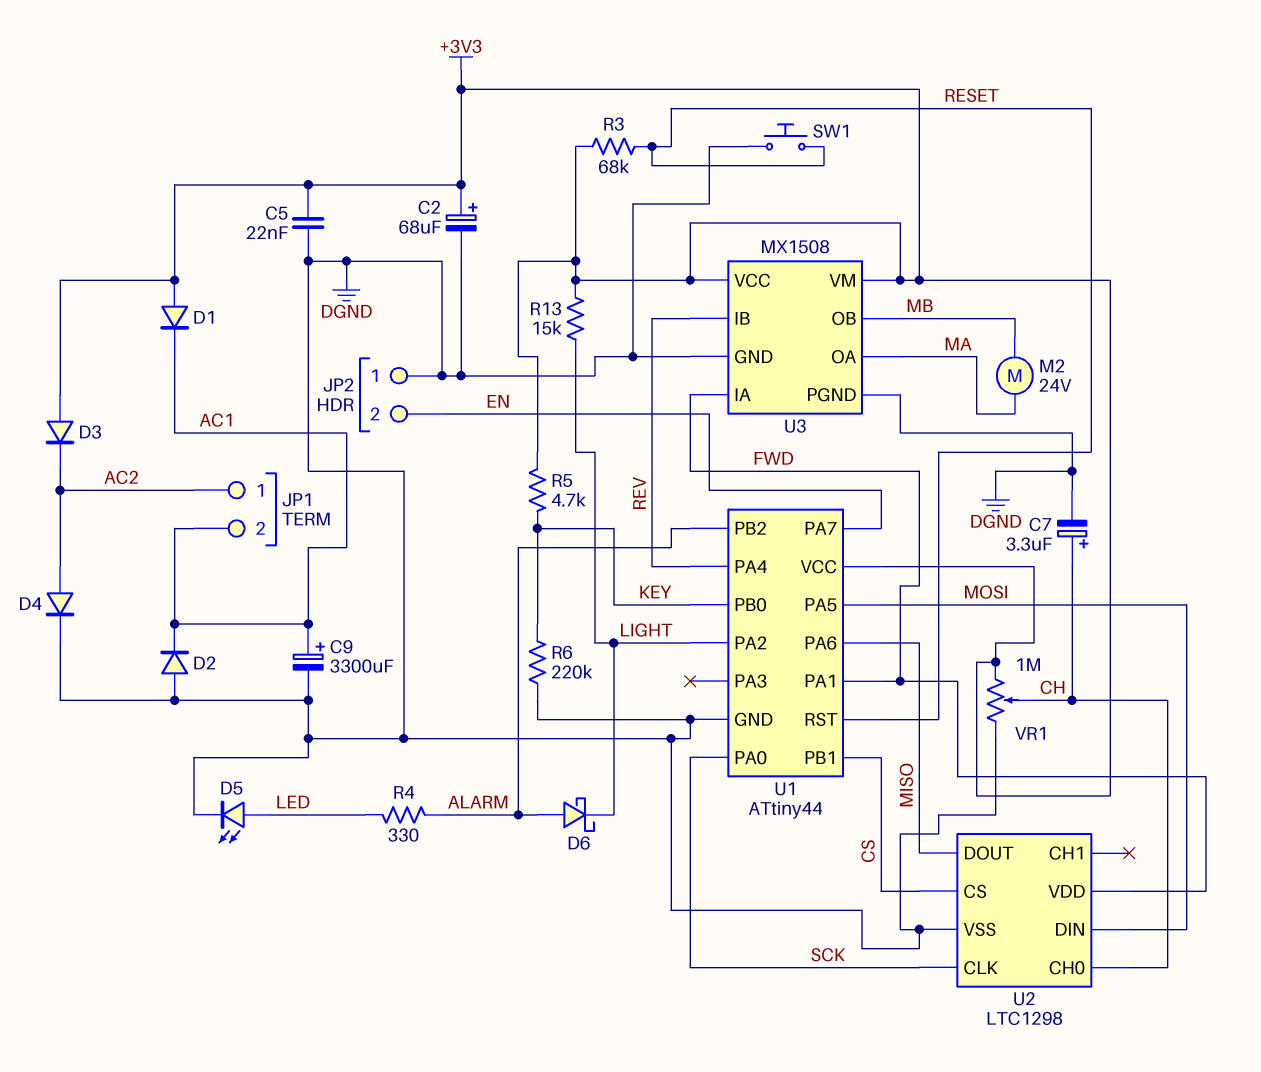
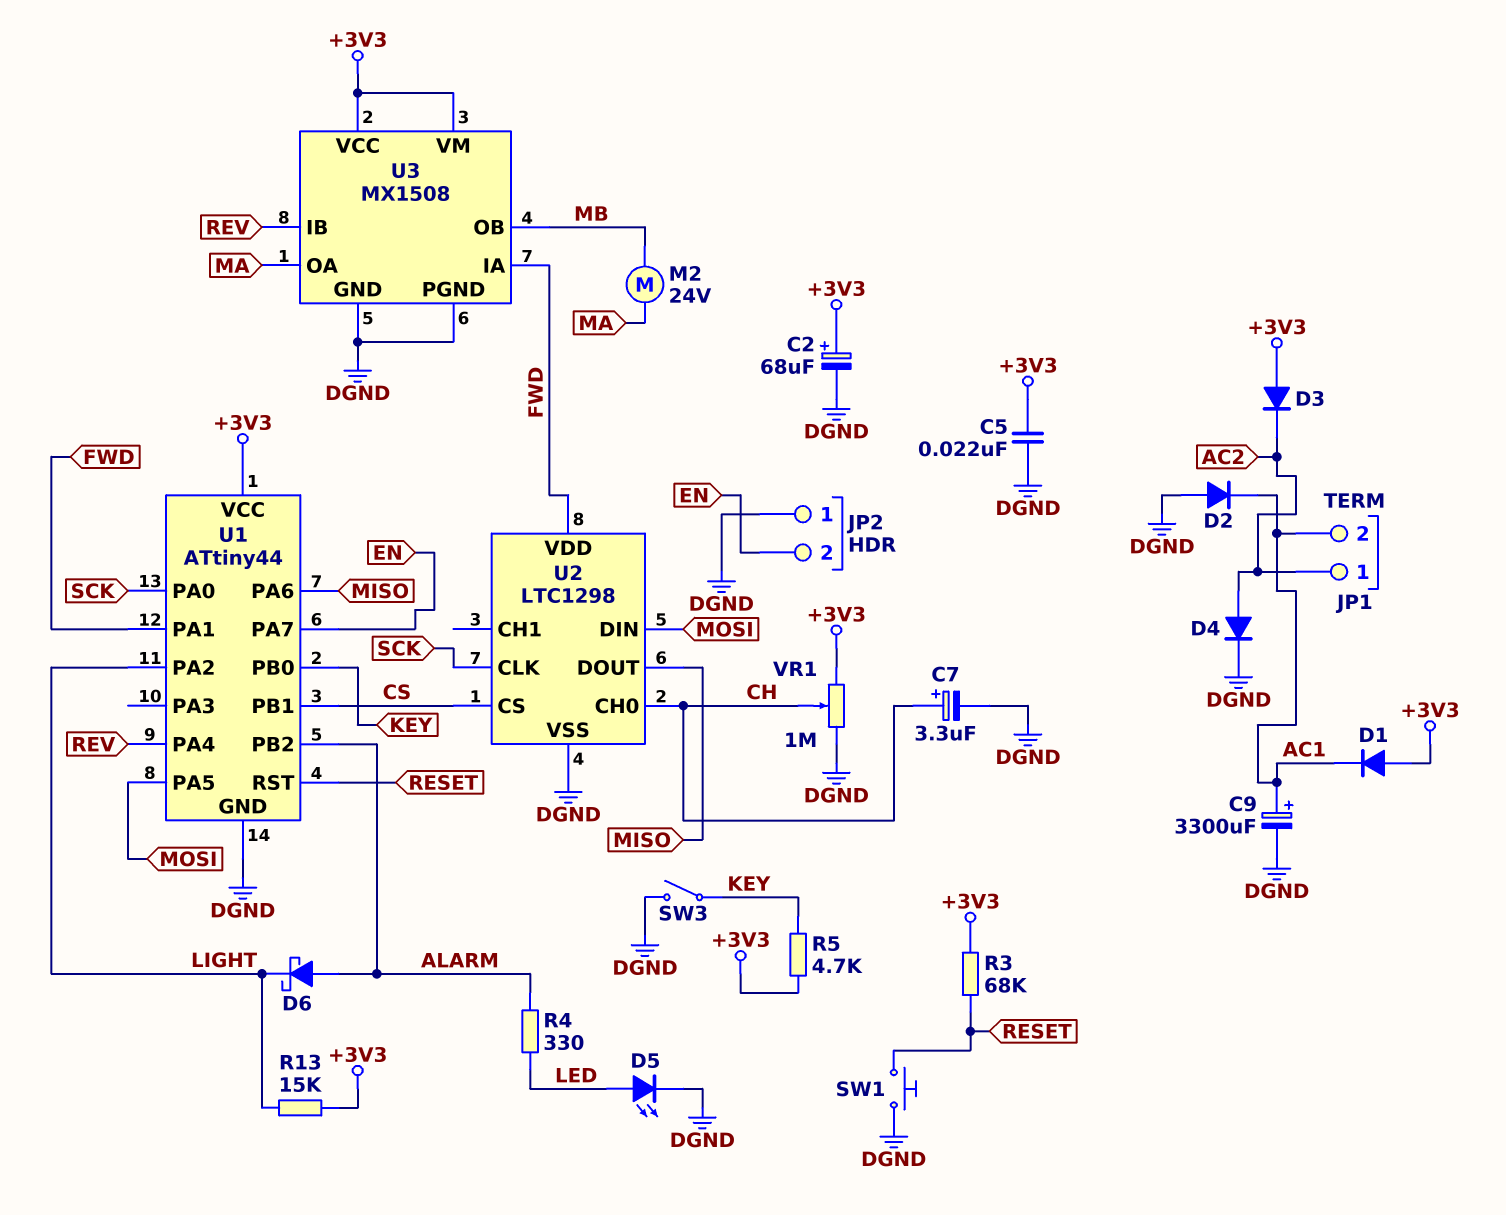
R6: 220k (DGND, KEY) -> none
SW3: none -> switch (DGND, KEY)

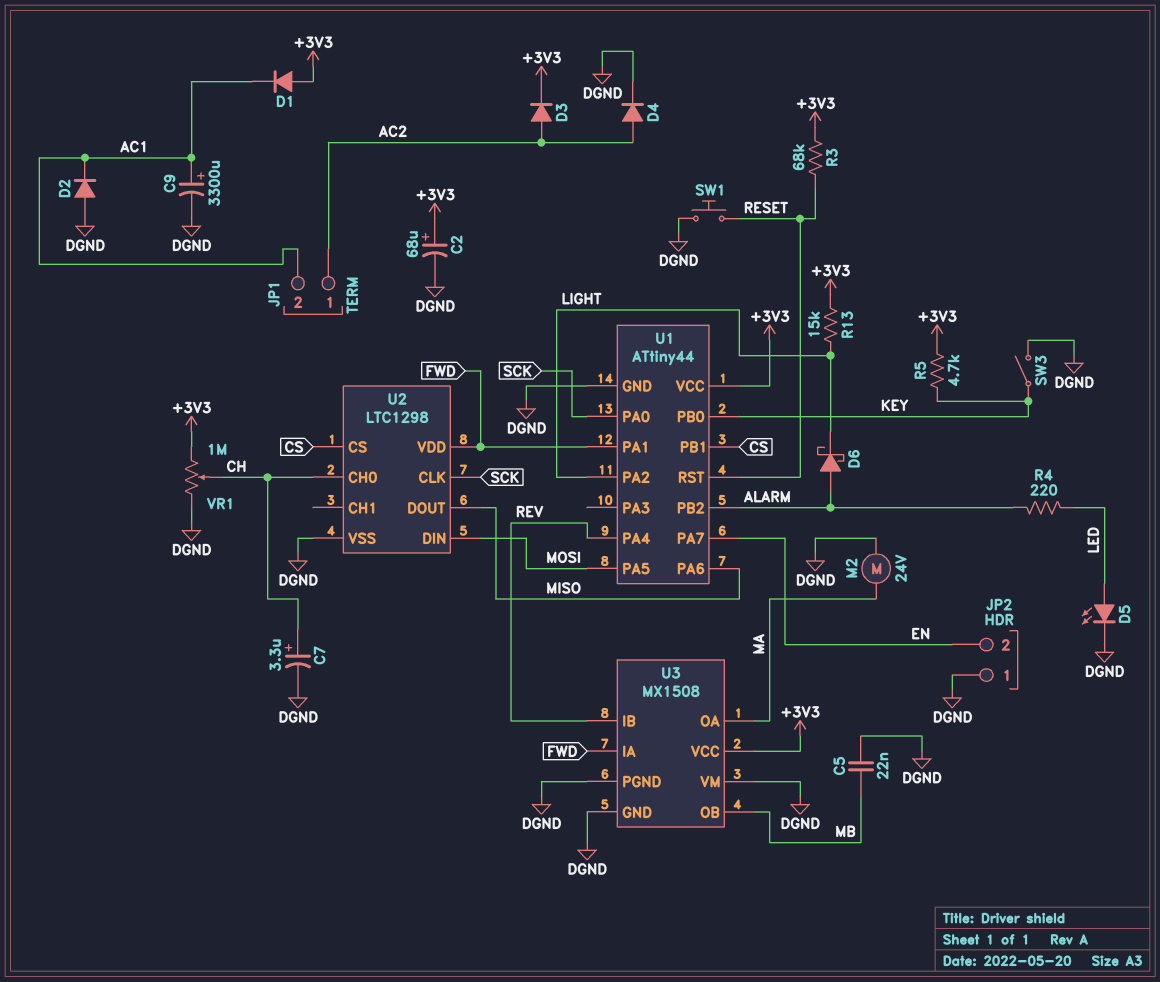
C5: 22nF (+3V3, DGND) -> 22nF (DGND, MB)
D3: diode (A +3V3, K AC2) -> diode (A AC2, K +3V3)
M2: motor 24V (MA, MB) -> motor 24V (DGND, MA)
R4: 330 (ALARM, LED) -> 220 (ALARM, LED)
U3 pin VM: +3V3 -> DGND

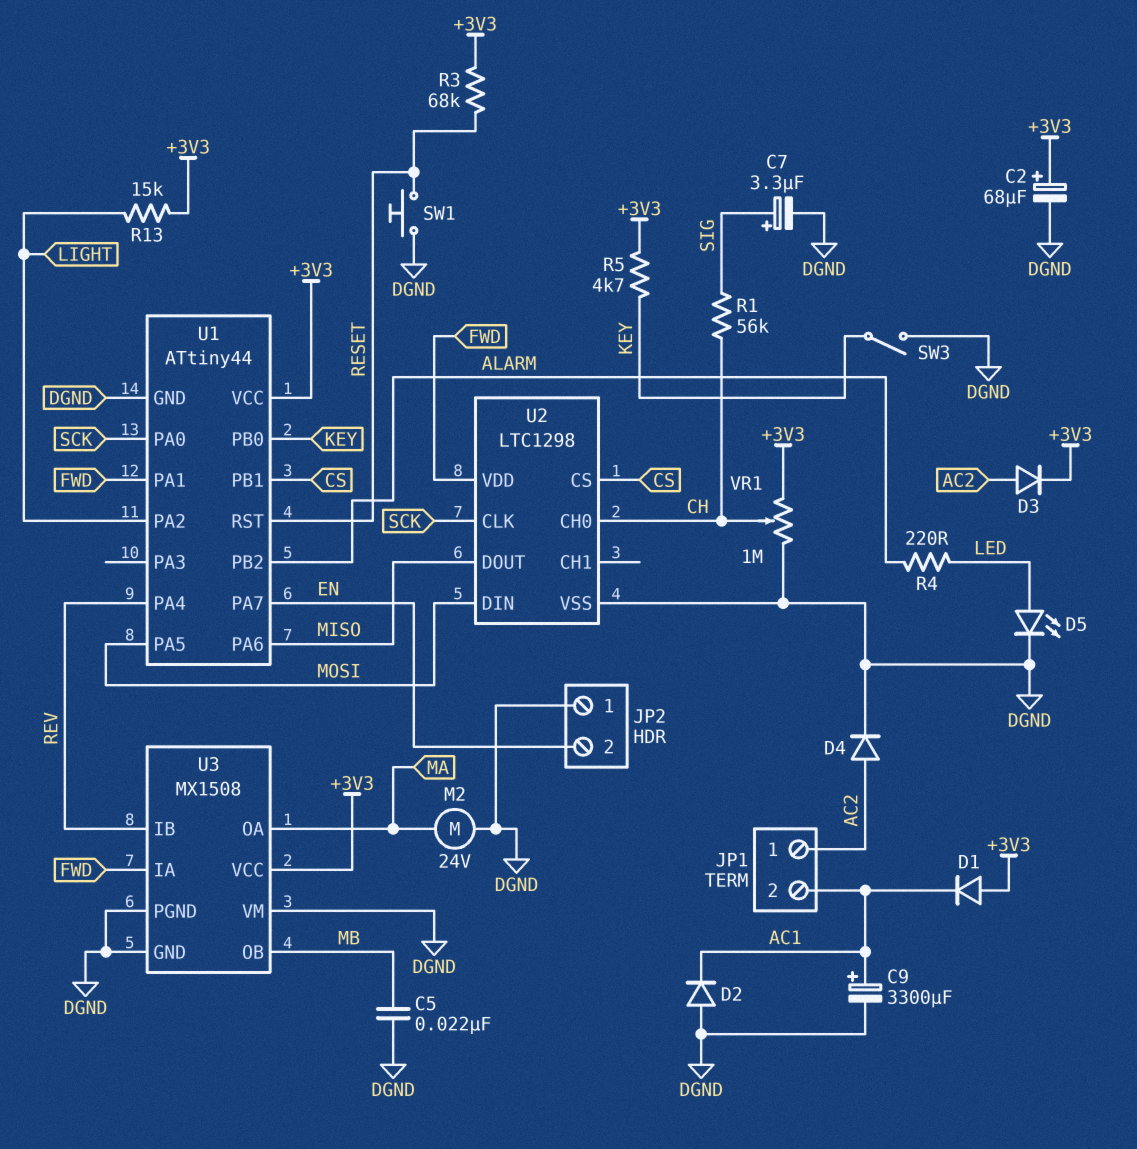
C7: 3.3uF (plus CH, minus DGND) -> 3.3uF (plus SIG, minus DGND)
D6: schottky (A ALARM, K LIGHT) -> none
R1: none -> 56k (CH, SIG)

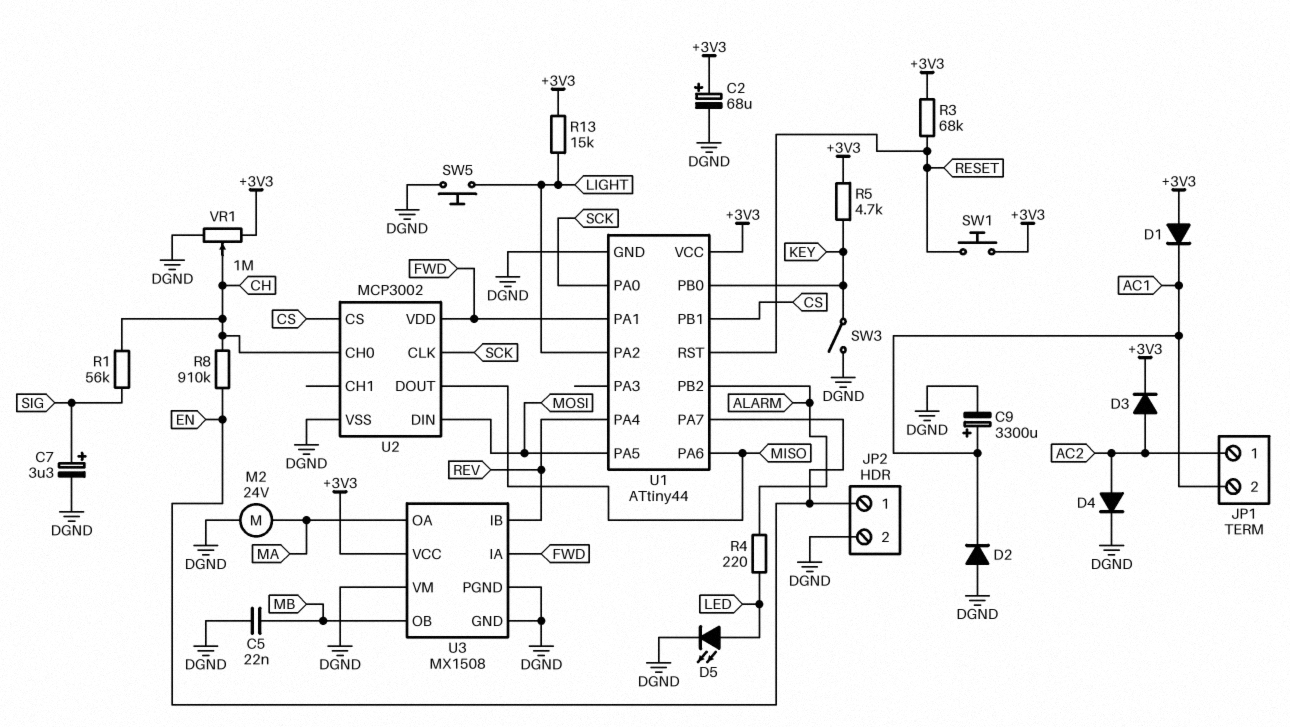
JP2 pin 1: DGND -> EN
JP2 pin 2: EN -> DGND
R8: none -> 910k (CH, EN)
SW1: button (DGND, RESET) -> button (+3V3, RESET)
SW5: none -> button (DGND, LIGHT)
U2: LTC1298 -> MCP3002

